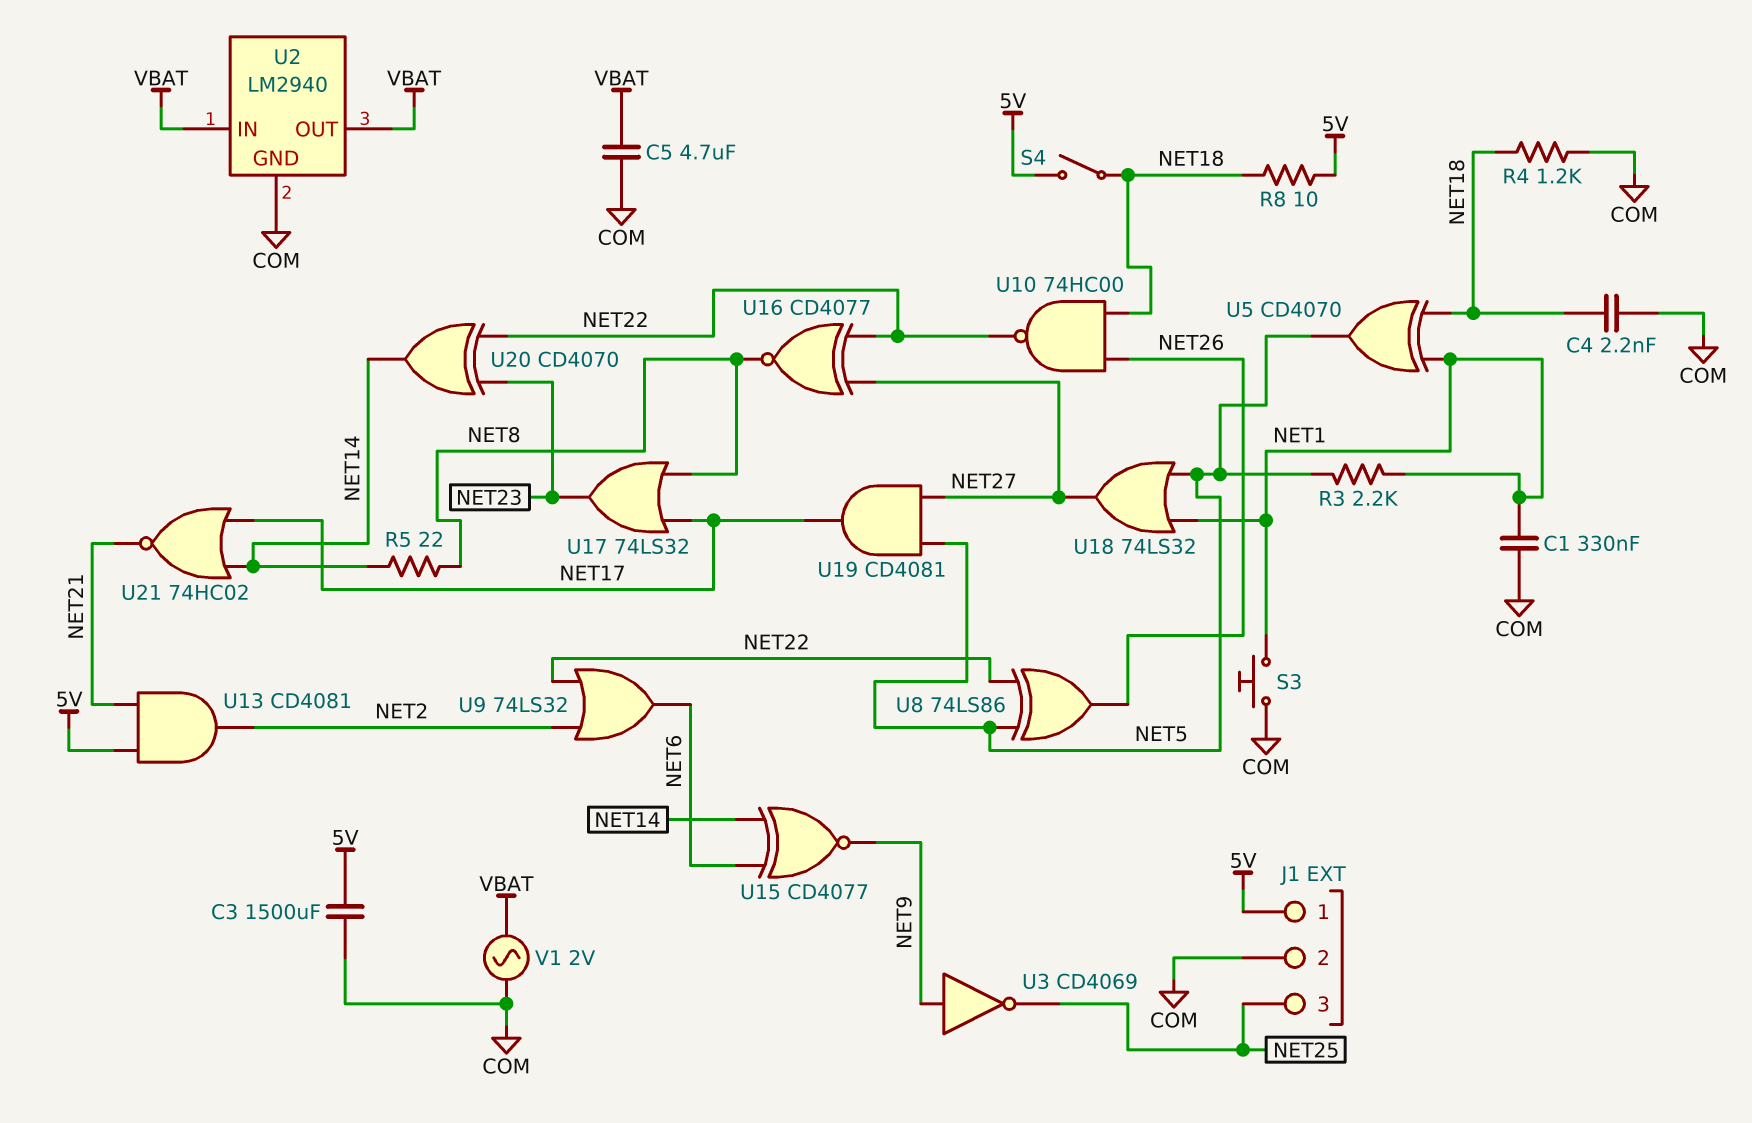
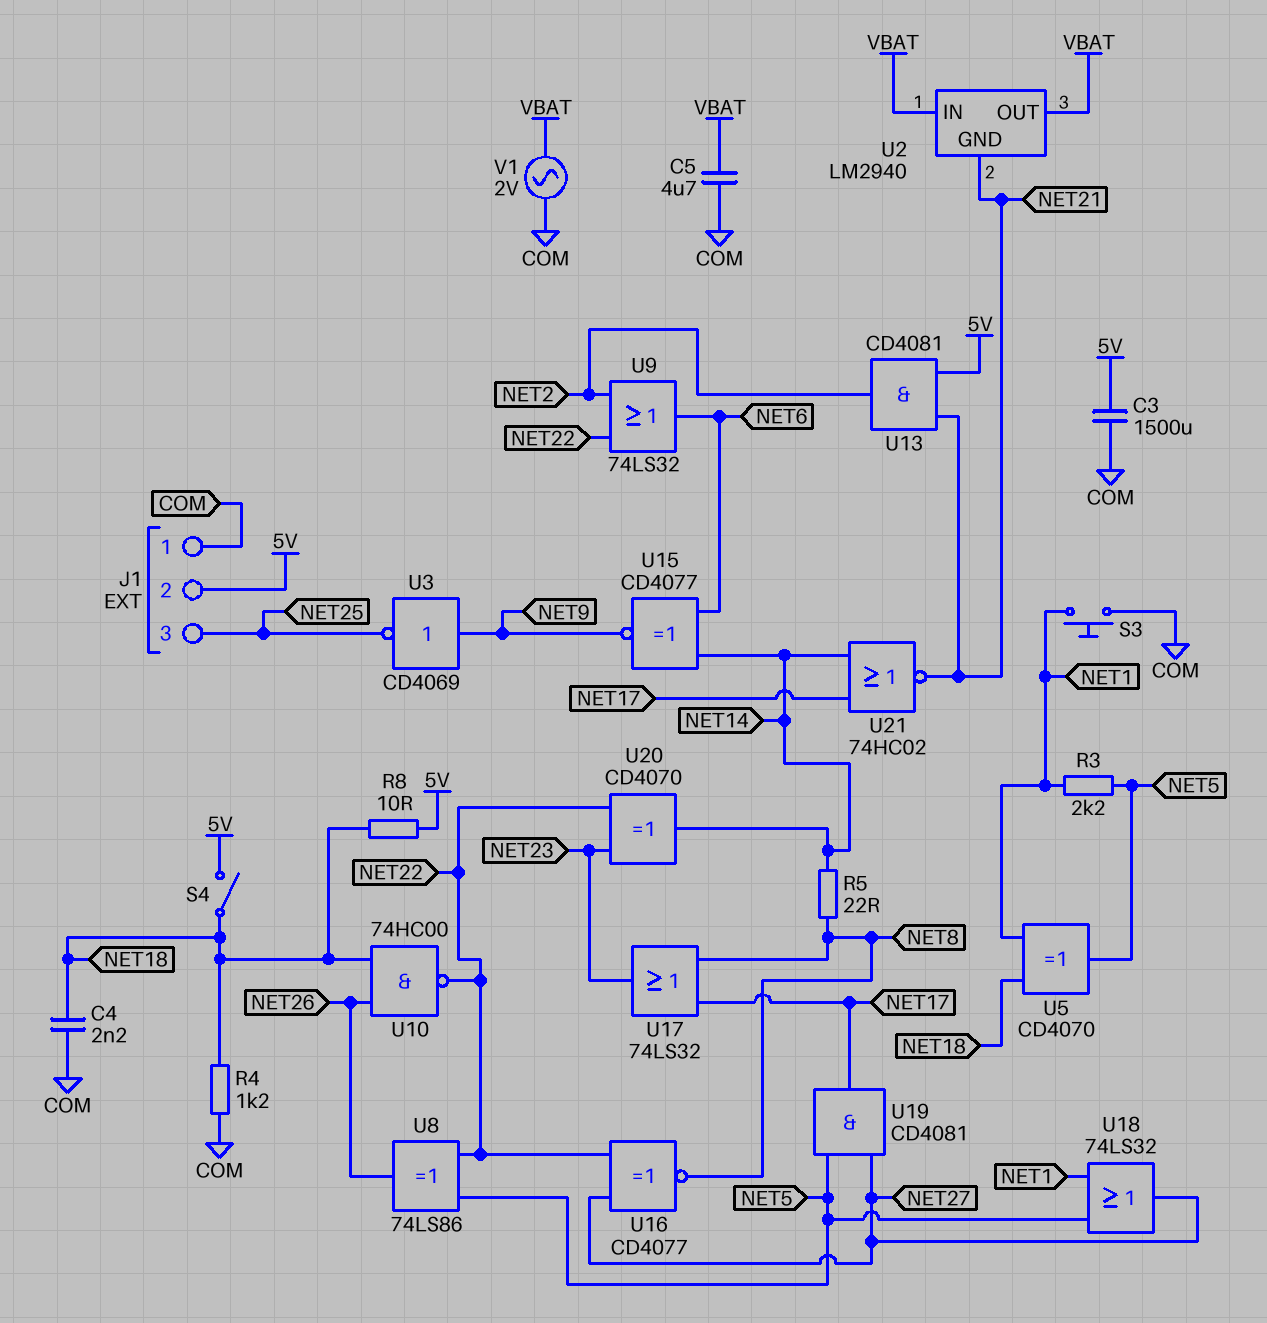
C1: 330nF (COM, NET1) -> none
J1 pin 1: 5V -> COM
J1 pin 2: COM -> 5V
U2 pin GND: COM -> NET21

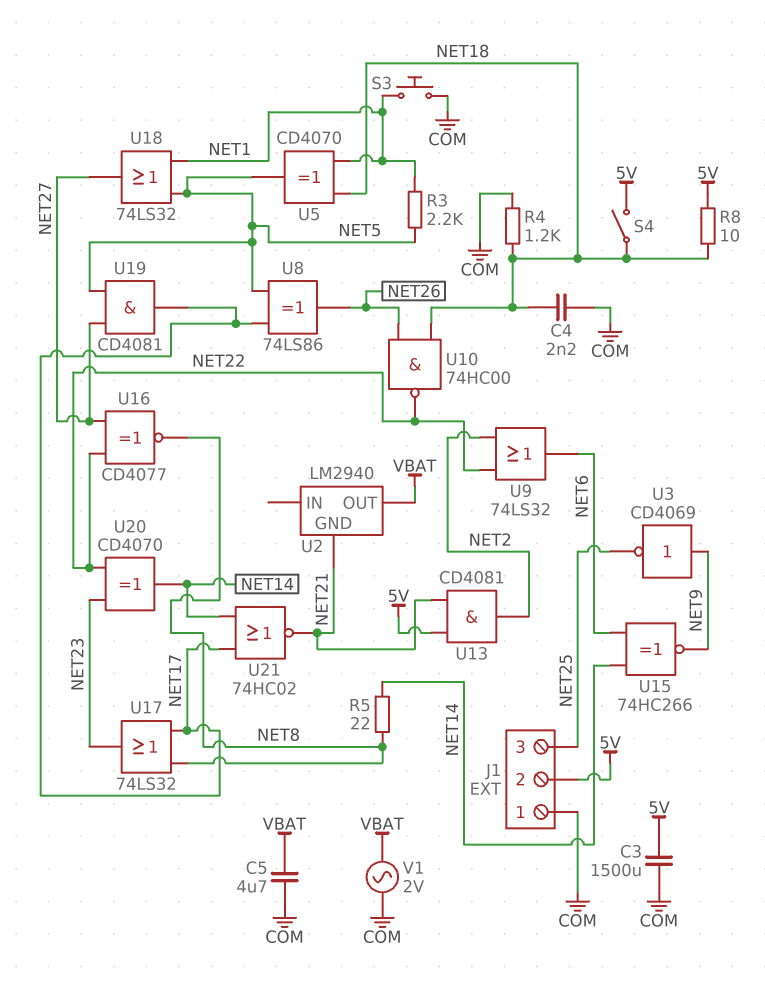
U2 pin IN: VBAT -> none
U8: XOR 74LS86 (in NET5, in NET22, out NET26) -> XOR 74LS86 (in NET5, in NET17, out NET26)
U15: XNOR CD4077 (in NET6, in NET14, out NET9) -> XNOR 74HC266 (in NET6, in NET14, out NET9)

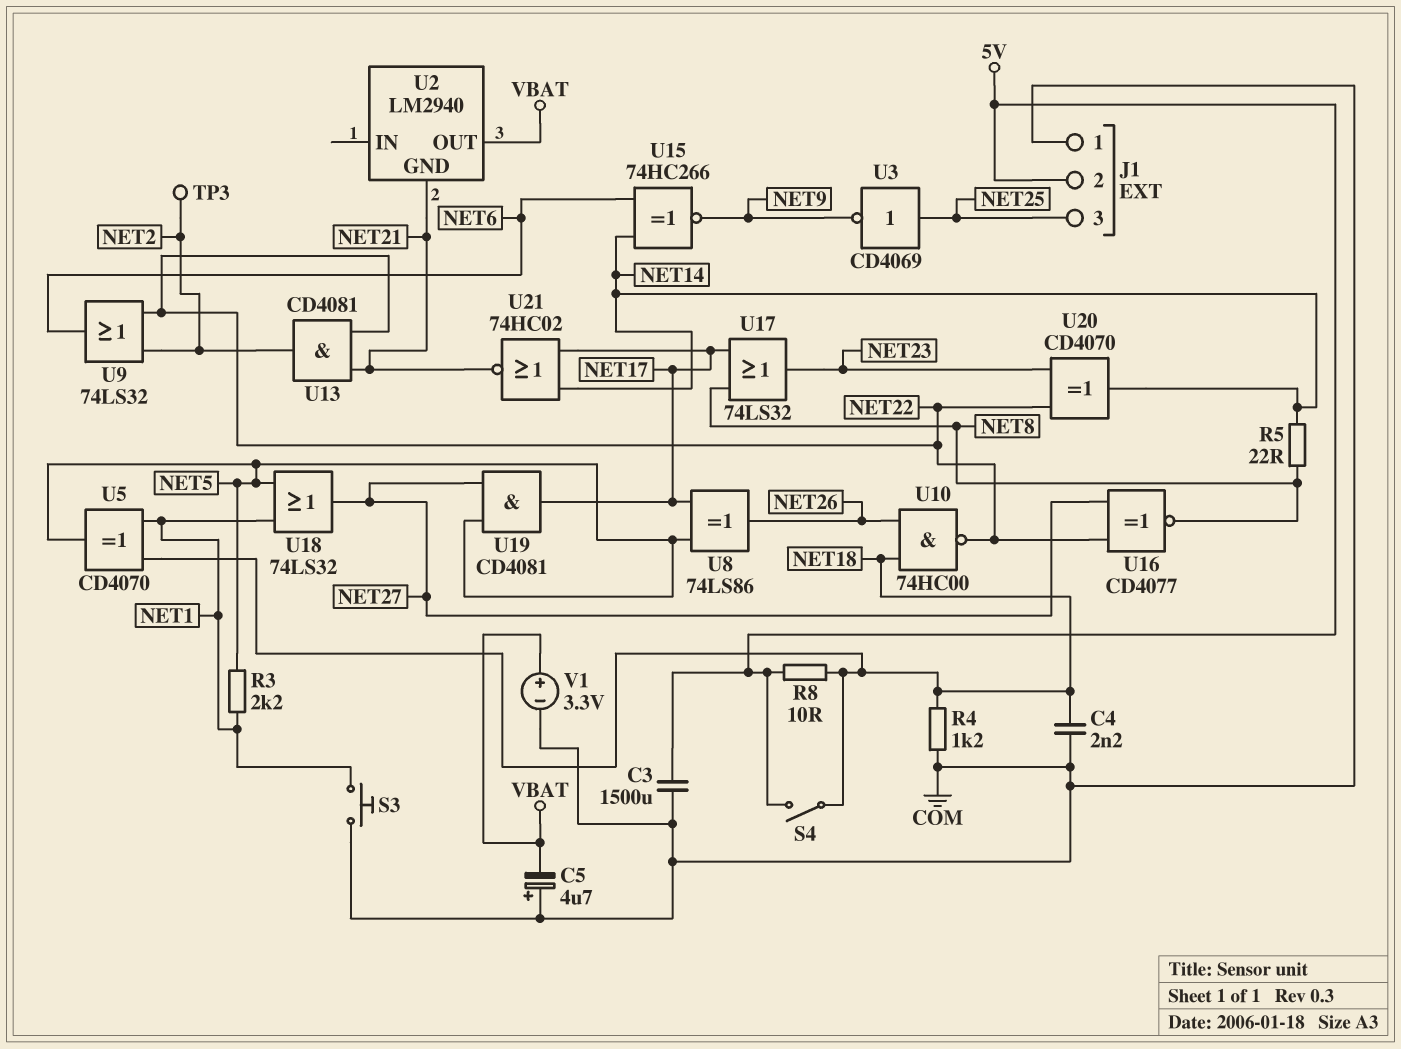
C5: 4.7uF (COM, VBAT) -> 4.7uF (plus COM, minus VBAT)
TP3: none -> test point (NET2)
U3: NOT CD4069 (in NET9, out NET25) -> NOT CD4069 (in NET25, out NET9)
U13: AND CD4081 (in 5V, in NET21, out NET2) -> AND CD4081 (in NET21, in NET22, out NET2)
V1: AC 2V (COM, VBAT) -> 3.3V (plus VBAT, minus COM)

